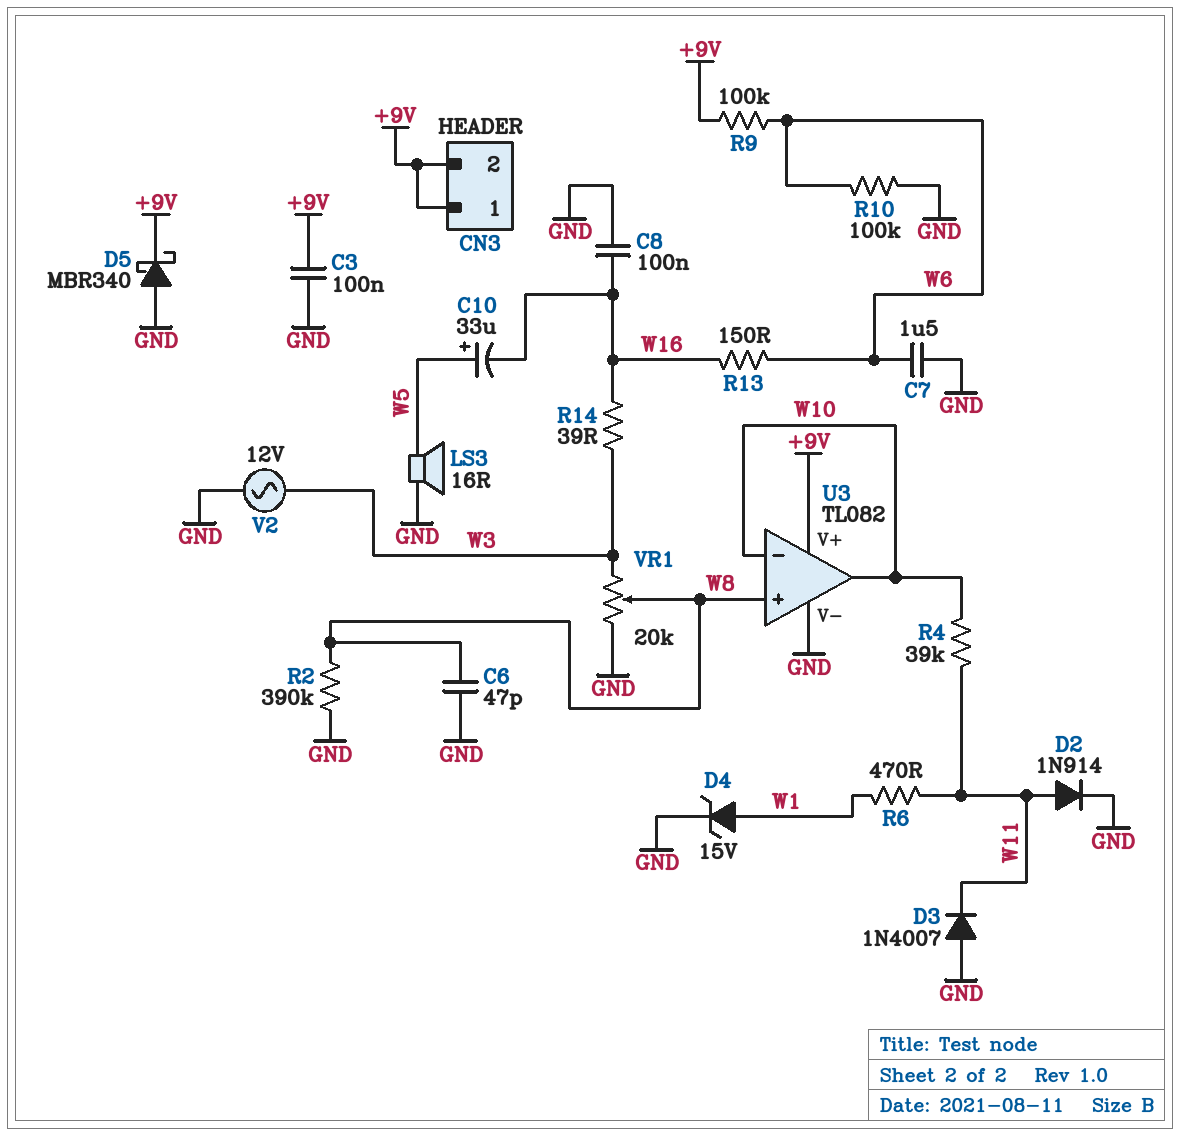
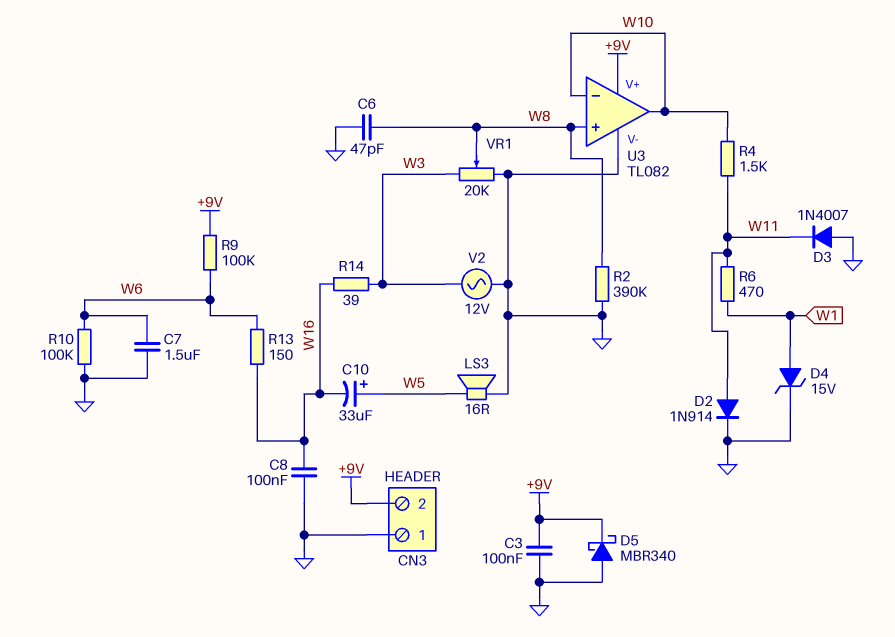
CN3 pin 1: +9V -> GND
R4: 39k (W10, W11) -> 1.5k (W10, W11)

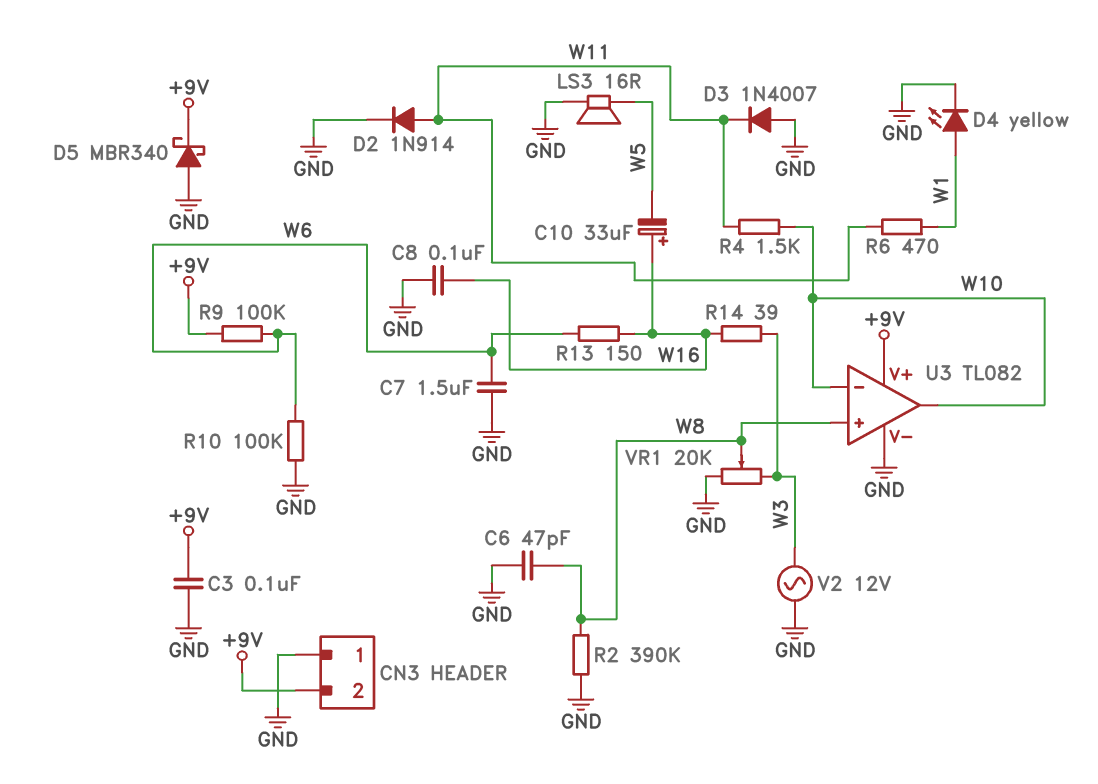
C10: 33uF (plus W5, minus W16) -> 33uF (plus W16, minus W5)
D4: zener 15V (A W1, K GND) -> LED yellow (A W1, K GND)

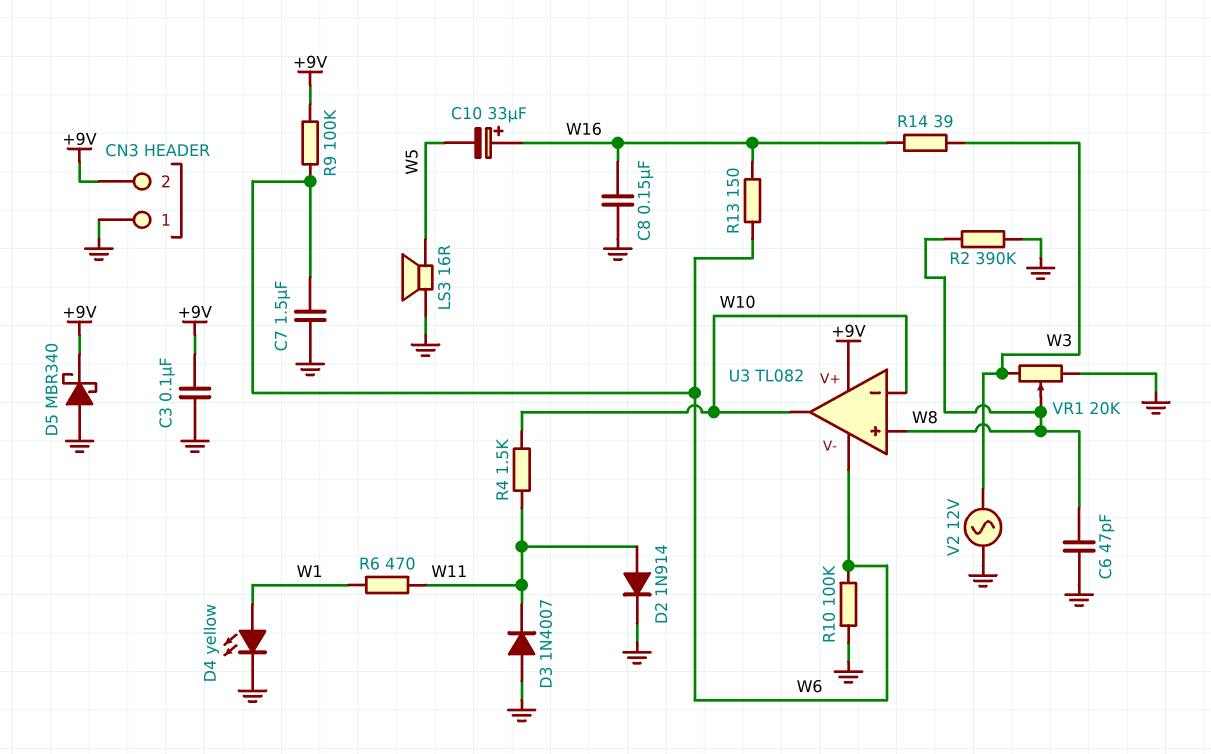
C8: 100nF (GND, W16) -> 150nF (GND, W16)
U3 pin V-: GND -> W6

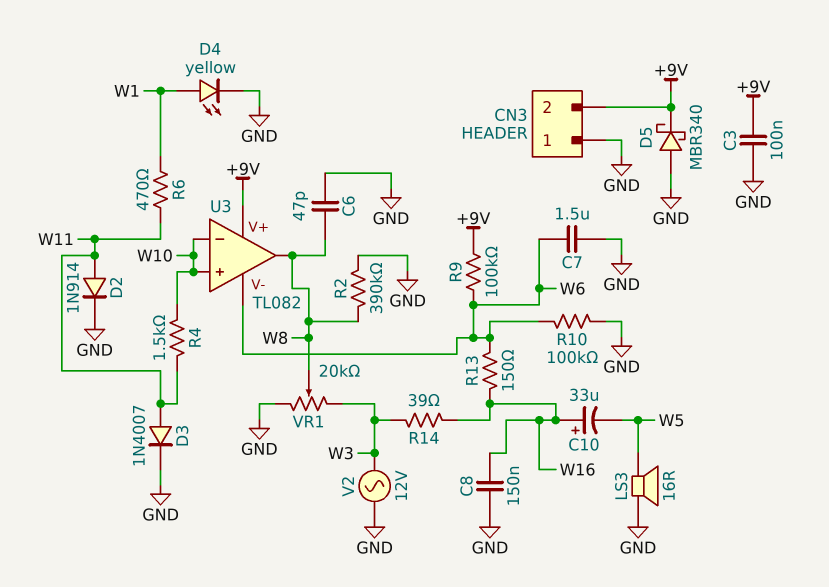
D3: diode 1N4007 (A GND, K W11) -> diode 1N4007 (A W11, K GND)
U3 pin in+: W8 -> W10
U3 pin out: W10 -> W8

